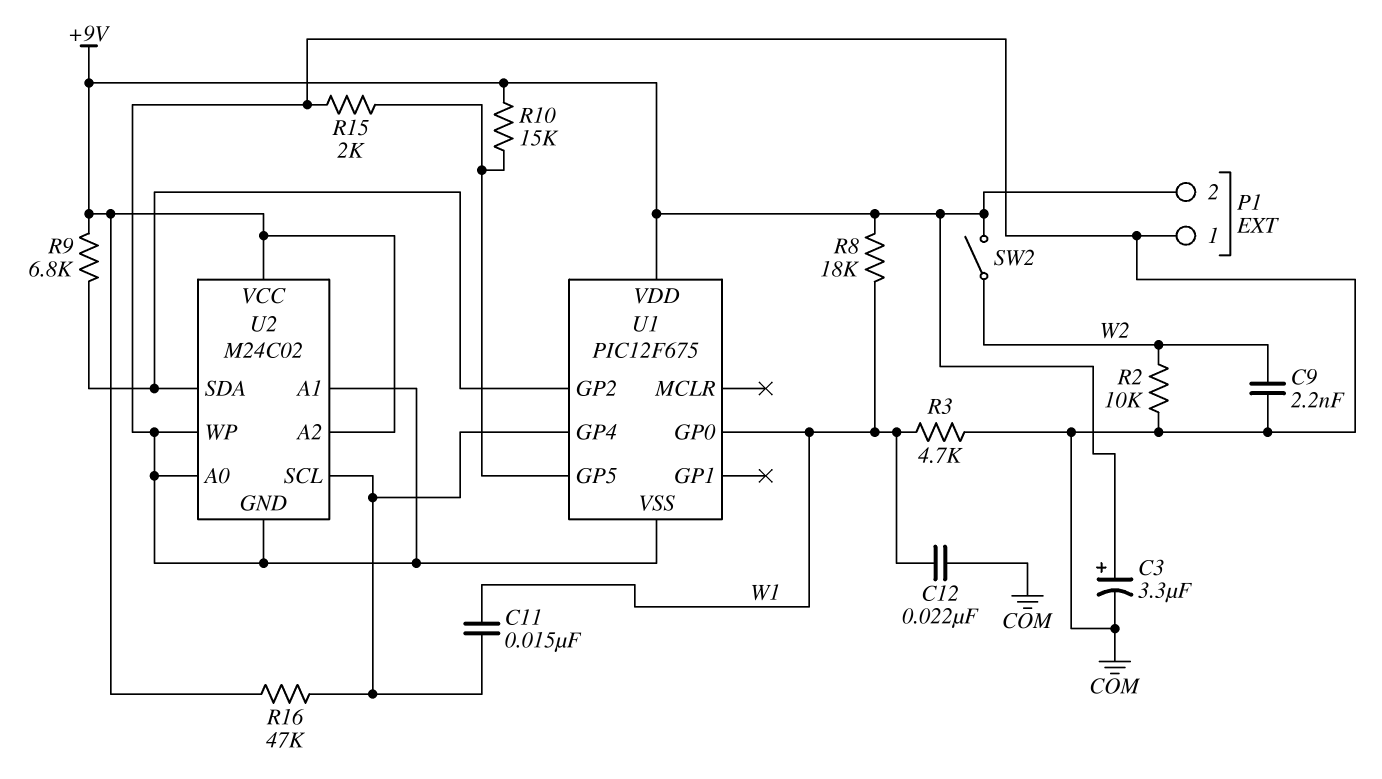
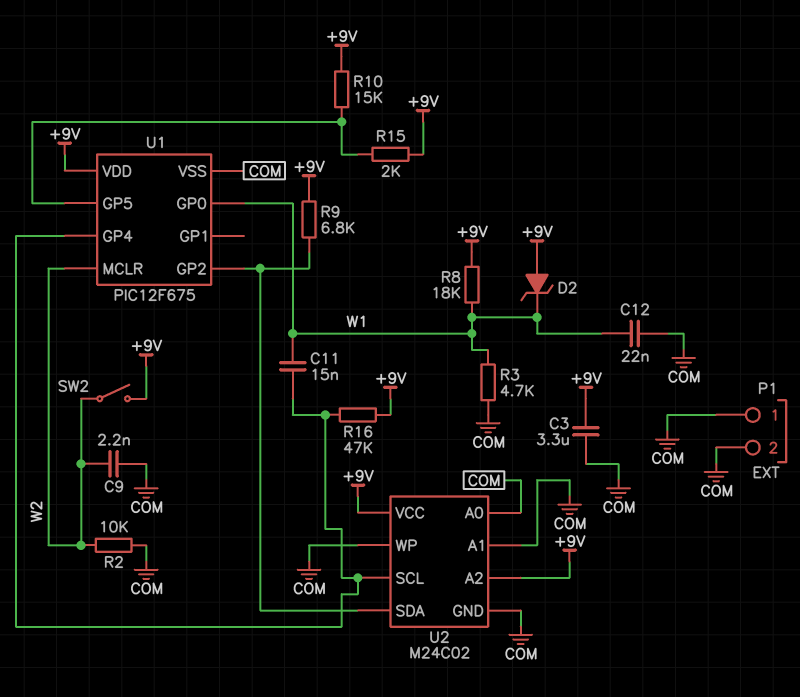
C3: 3.3uF (plus +9V, minus COM) -> 3.3uF (+9V, COM)
D2: none -> zener (A +9V, K W1)
P1 pin 2: +9V -> COM
R15: 2k (COM, U1/GP5) -> 2k (+9V, U1/GP5)
U1 pin MCLR: none -> W2

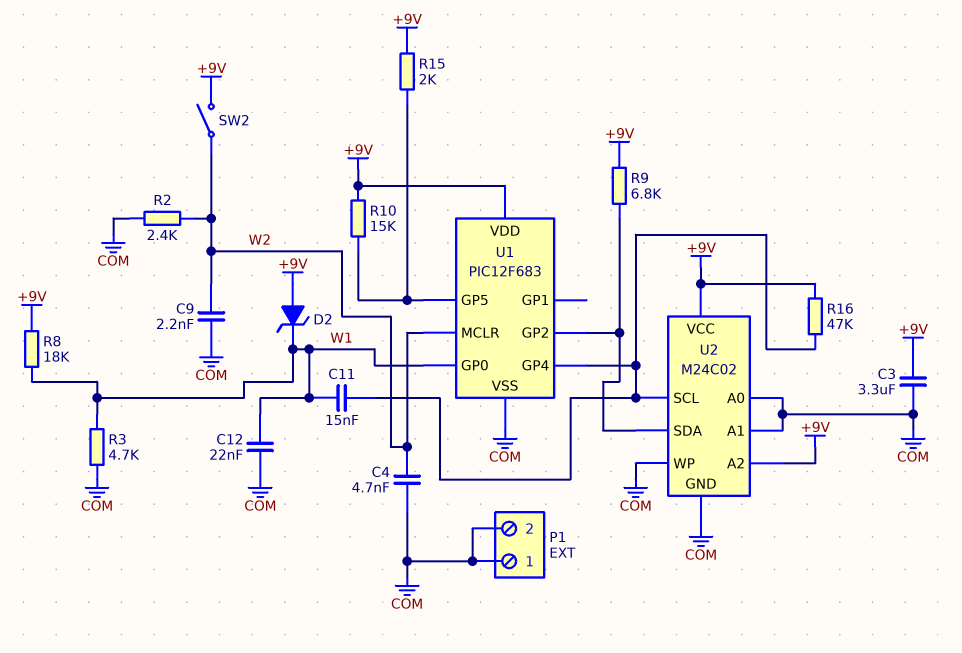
C4: none -> 4.7nF (COM, W2)
R2: 10k (COM, W2) -> 2.4k (COM, W2)
U1: PIC12F675 -> PIC12F683

